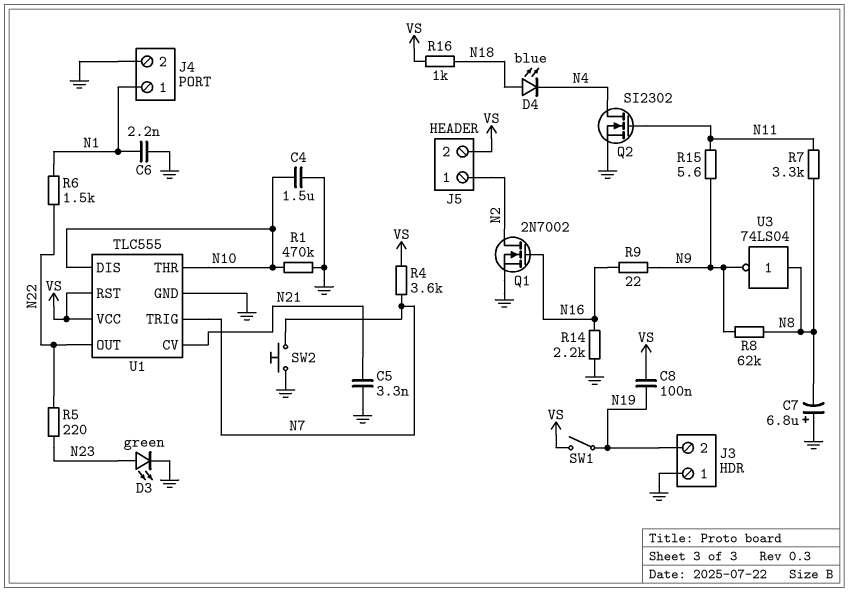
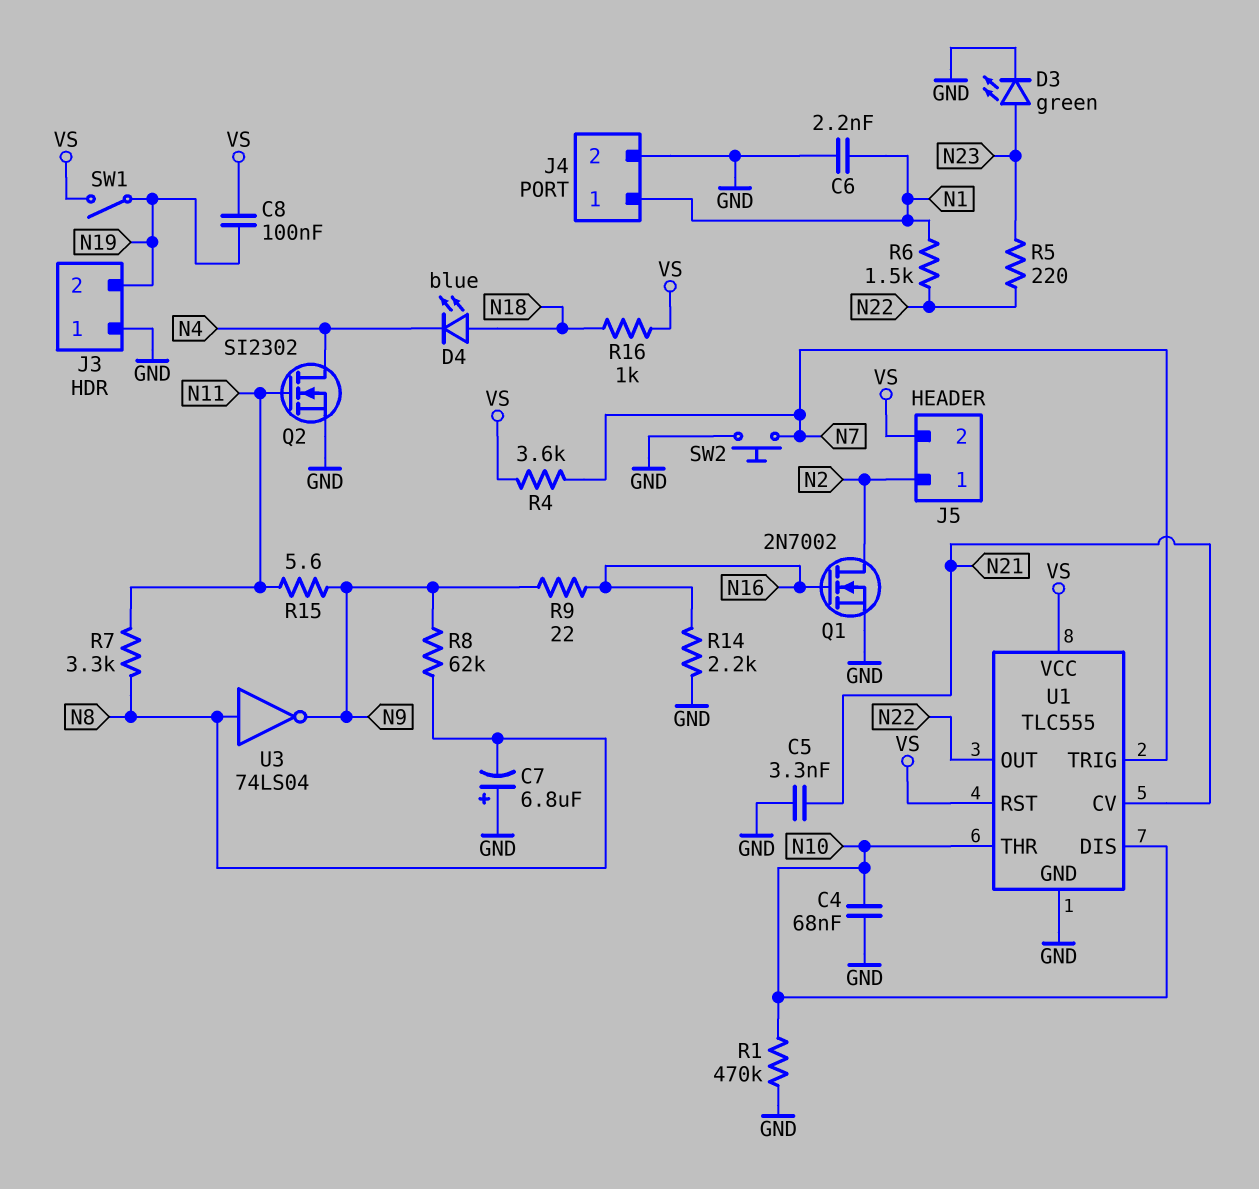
C4: 1.5uF (GND, N10) -> 68nF (GND, N10)

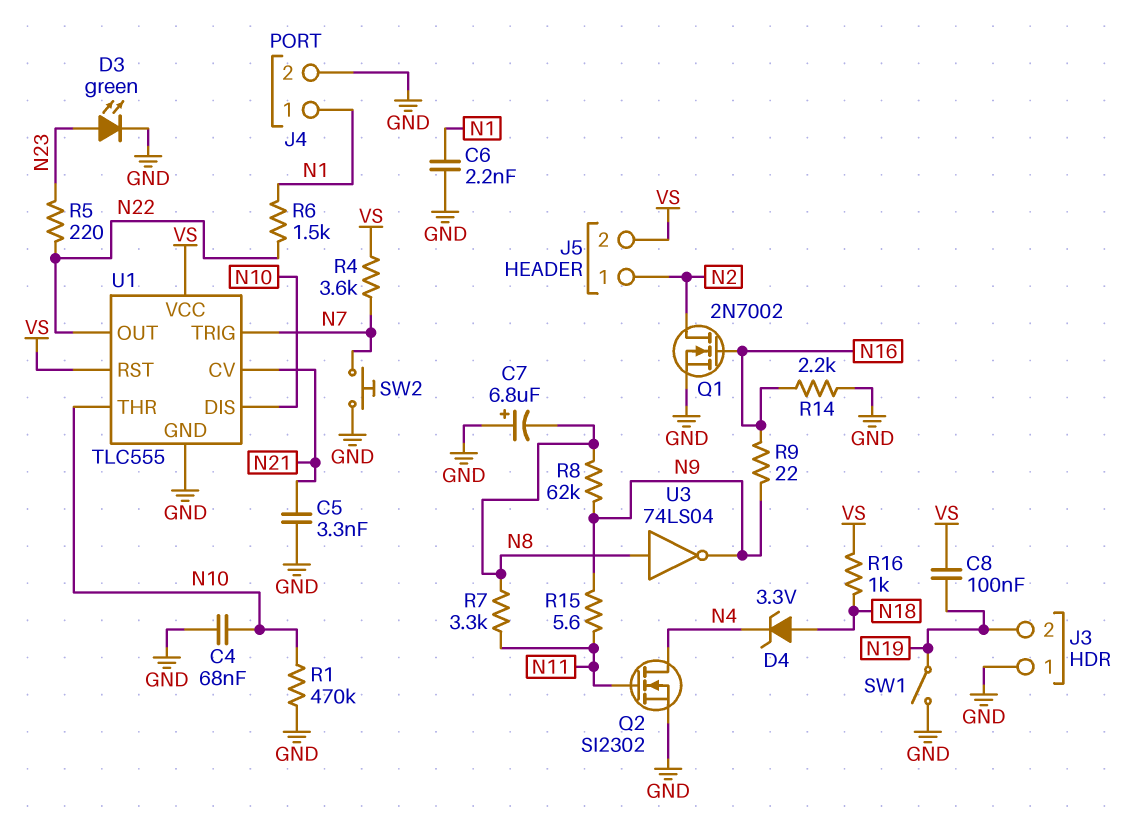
D4: LED blue (A N18, K N4) -> zener 3.3V (A N18, K N4)
SW1: switch (N19, VS) -> switch (GND, N19)

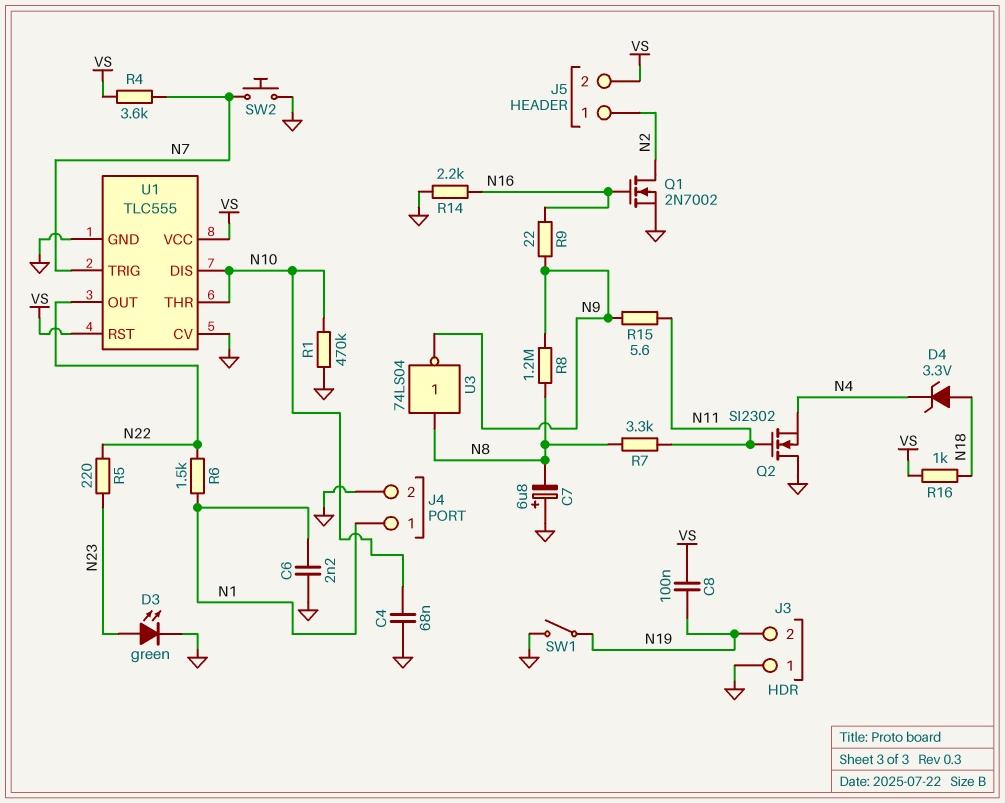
C5: 3.3nF (GND, N21) -> none
Q2: NMOS SI2302 (G N11, D N4, S GND) -> NMOS SI2302 (G N11, D GND, S N4)
R8: 62k (N8, N9) -> 1.2M (N8, N9)
U1 pin CV: N21 -> GND

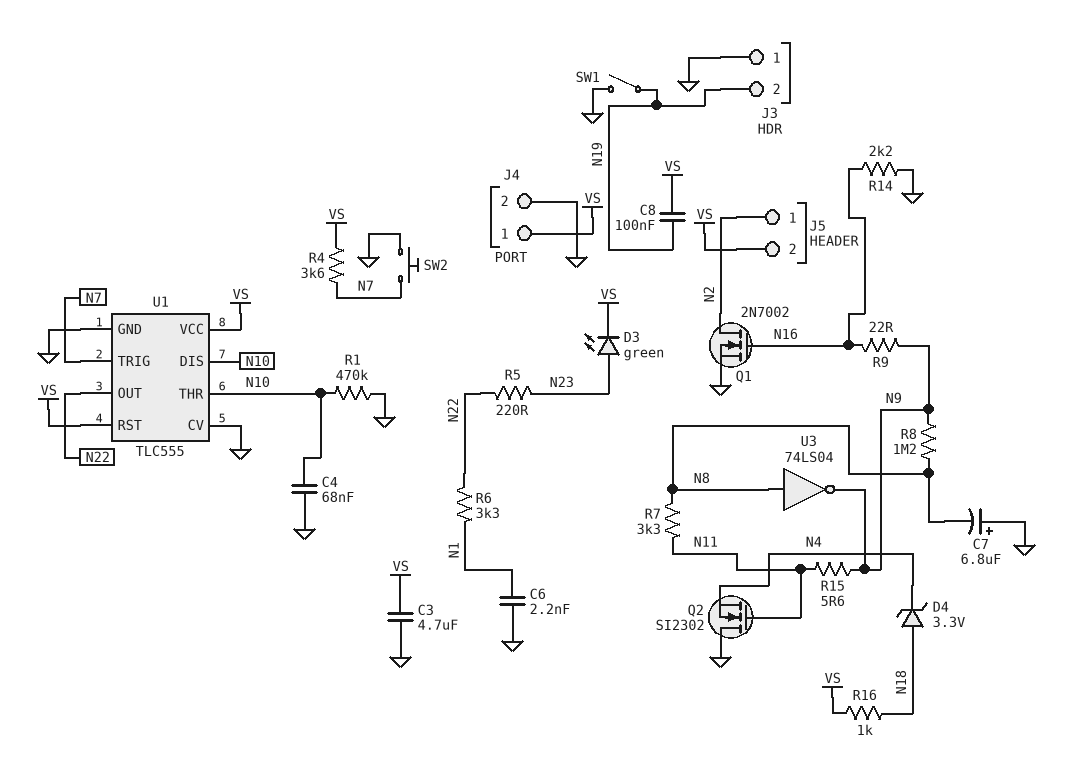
C3: none -> 4.7uF (GND, VS)
D3: LED green (A N23, K GND) -> LED green (A N23, K VS)
J4 pin 1: N1 -> VS
R6: 1.5k (N1, N22) -> 3.3k (N1, N22)

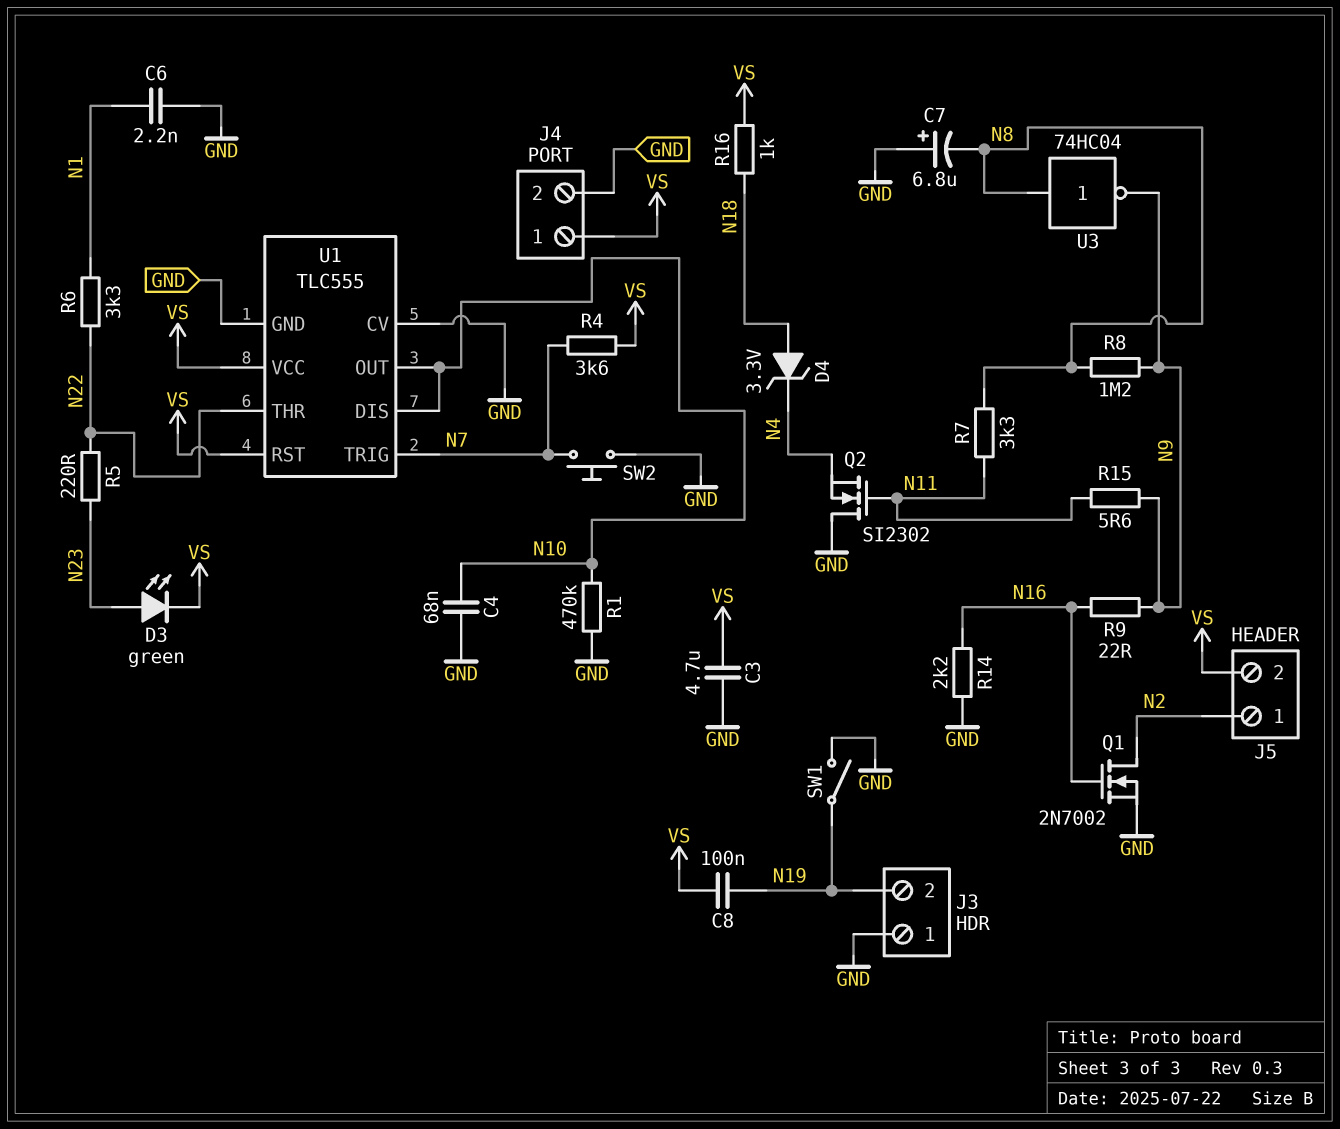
U1 pin OUT: N22 -> N10
U1 pin THR: N10 -> N22
U3: NOT 74LS04 (in N8, out N9) -> NOT 74HC04 (in N8, out N9)

